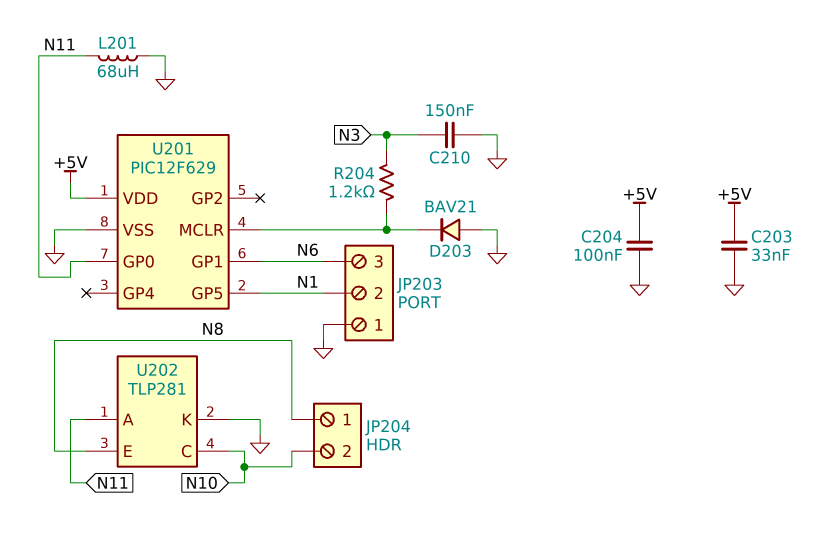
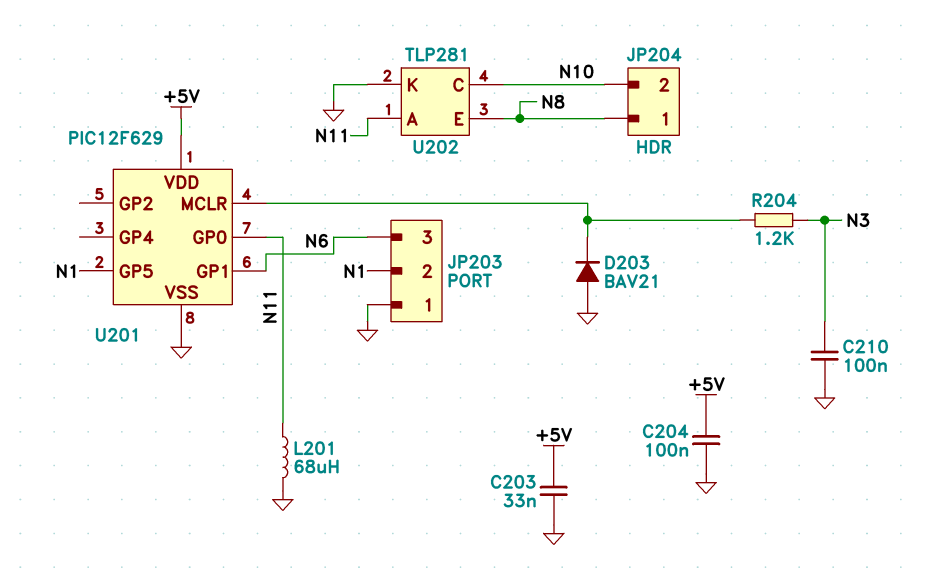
C210: 150nF (GND, N3) -> 100nF (GND, N3)

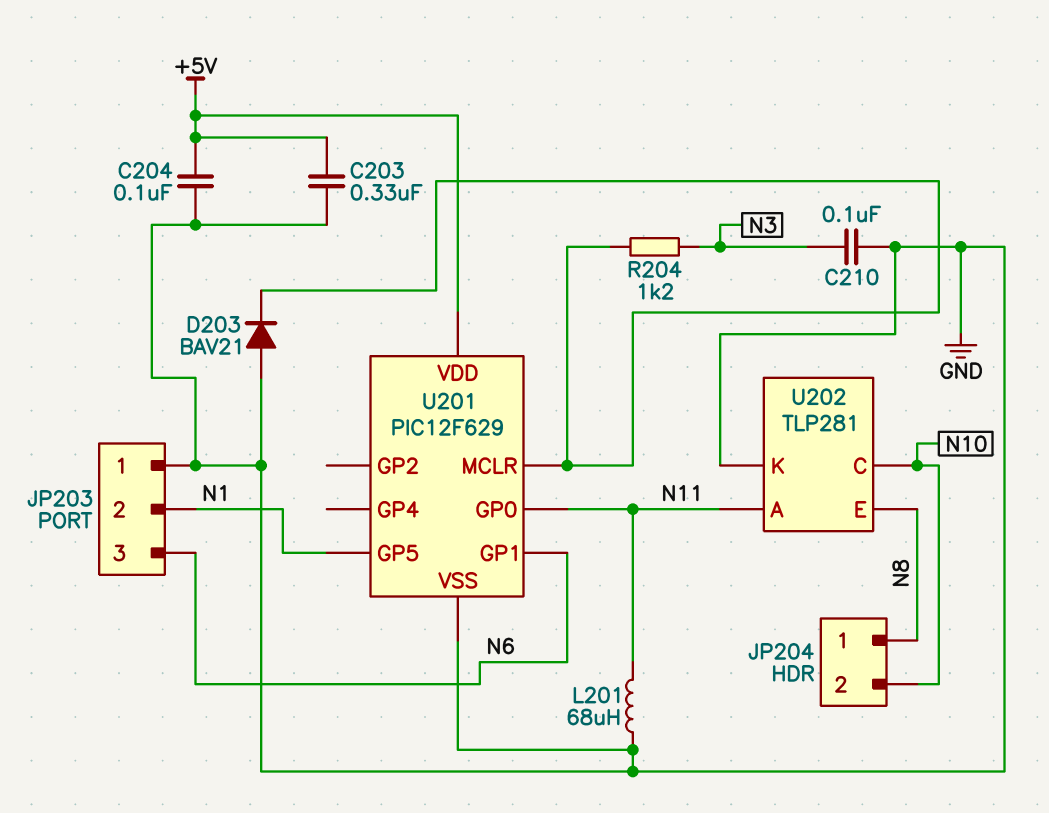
C203: 33nF (+5V, GND) -> 330nF (+5V, GND)

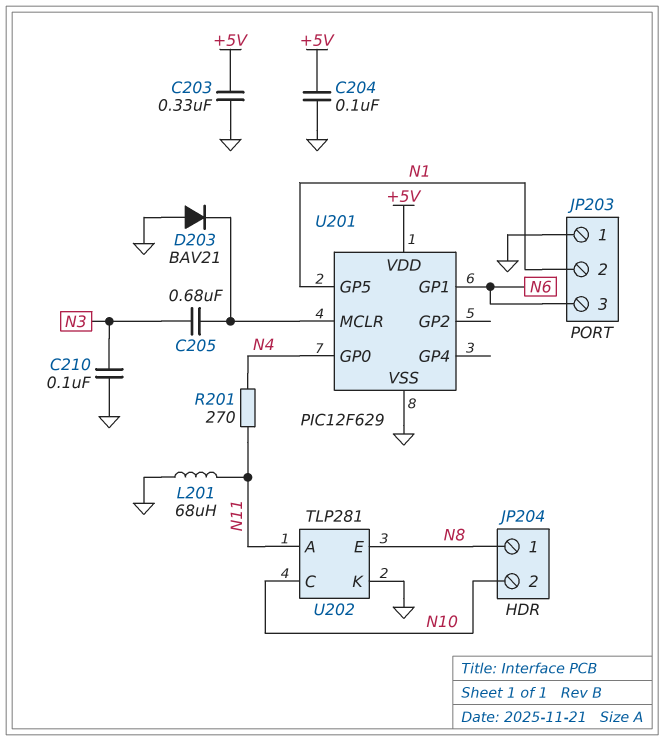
C205: none -> 680nF (N3, U201/MCLR)
R201: none -> 270 (N4, N11)
R204: 1.2k (N3, U201/MCLR) -> none
U201 pin GP0: N11 -> N4

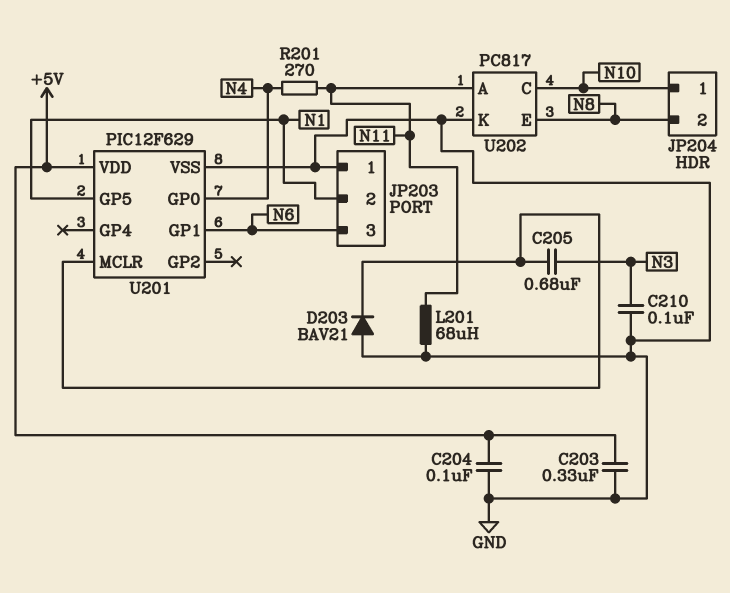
JP204 pin 1: N8 -> N10
JP204 pin 2: N10 -> N8
U202: TLP281 -> PC817

